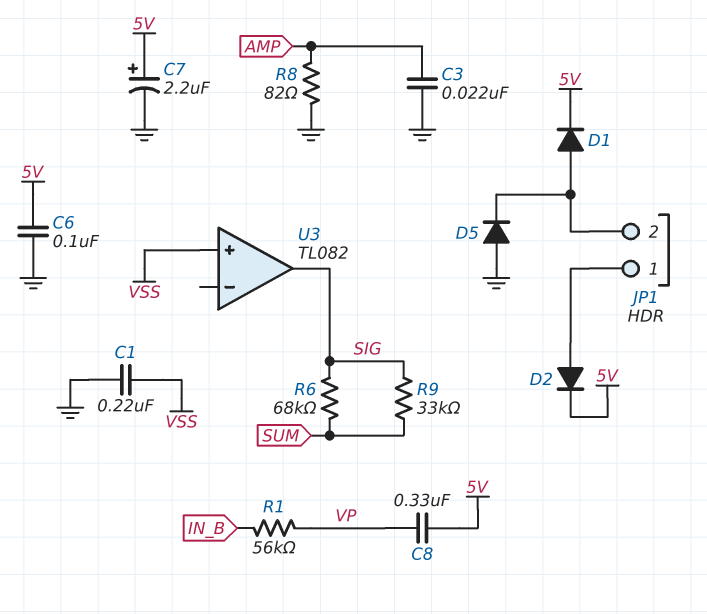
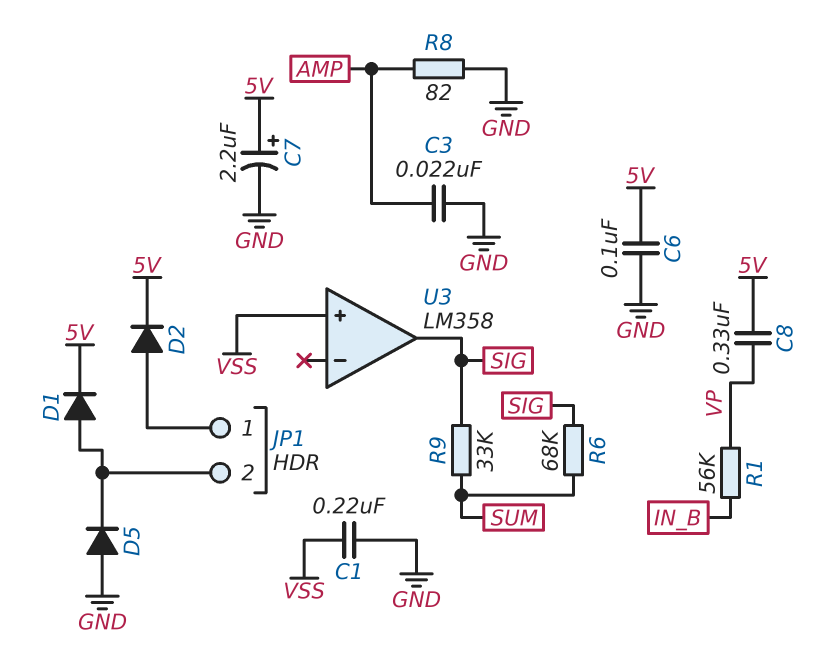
U3: TL082 -> LM358

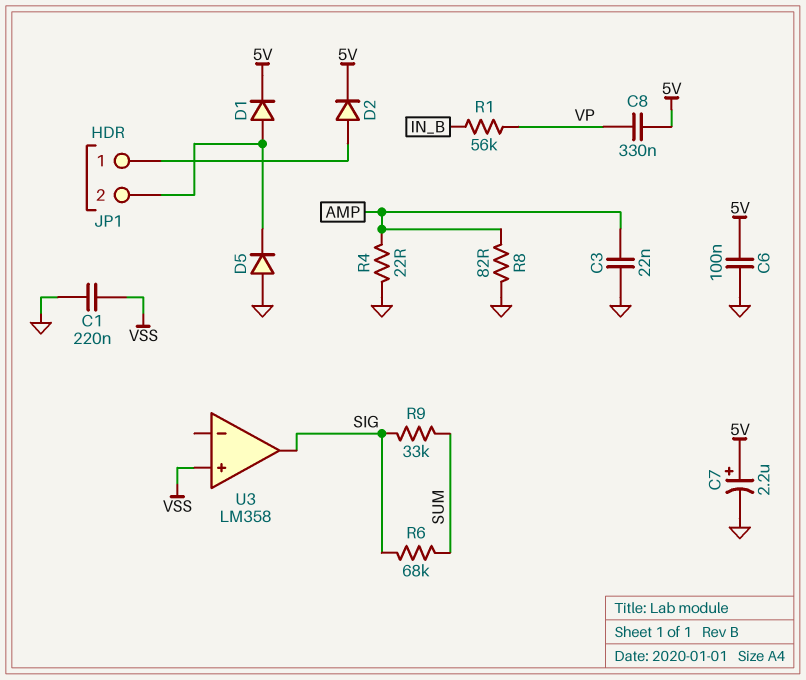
R4: none -> 22 (AMP, GND)

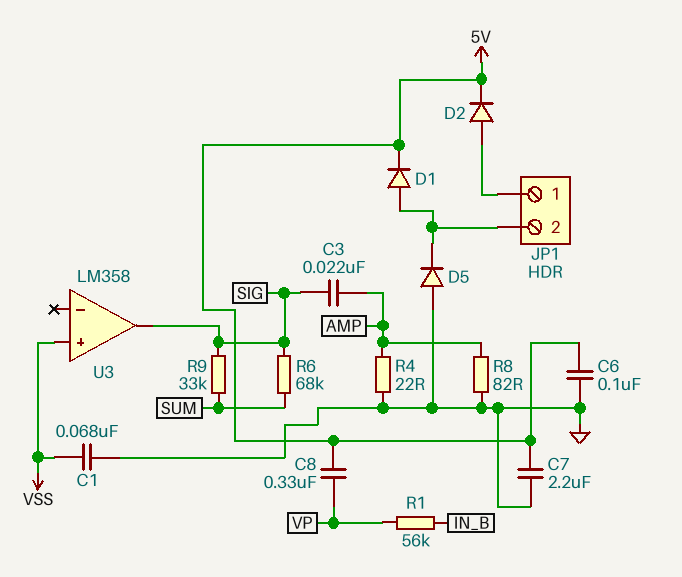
C1: 220nF (GND, VSS) -> 68nF (GND, VSS)
C3: 22nF (AMP, GND) -> 22nF (AMP, SIG)
C7: 2.2uF (plus 5V, minus GND) -> 2.2uF (5V, GND)

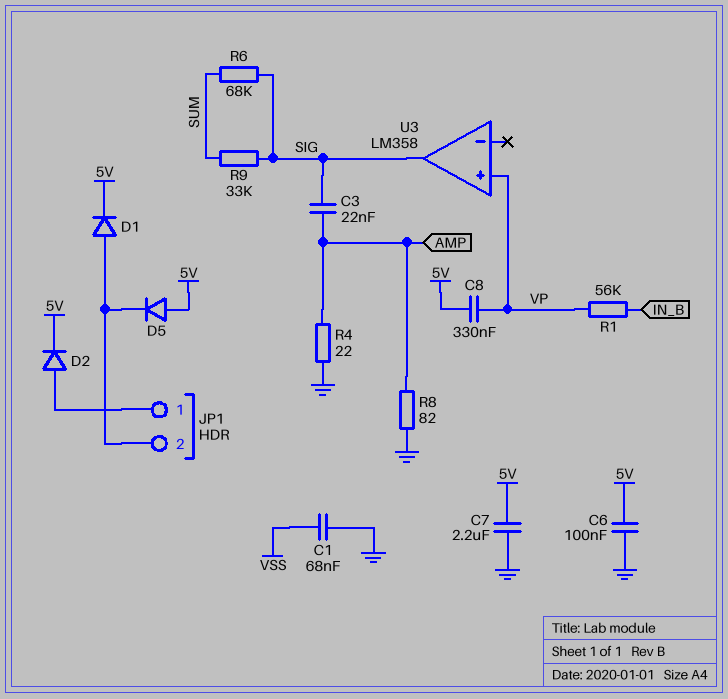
D5: diode (A GND, K JP1/2) -> diode (A 5V, K JP1/2)
U3 pin in+: VSS -> VP

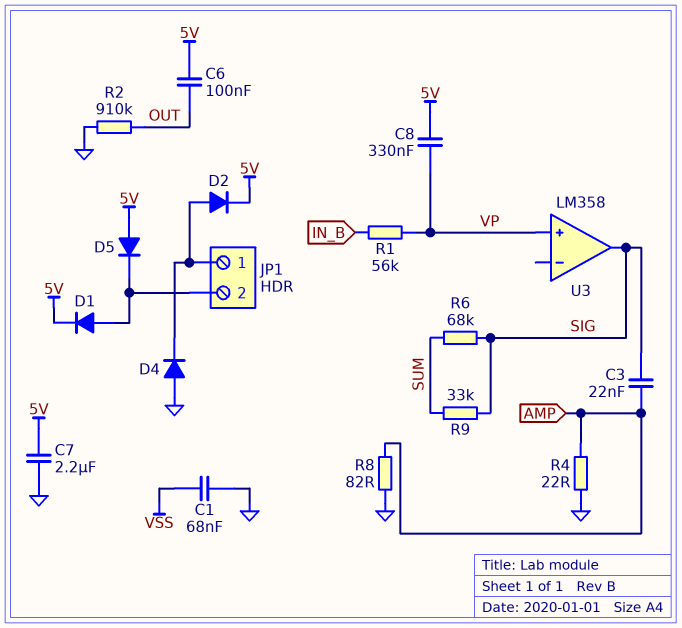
C6: 100nF (5V, GND) -> 100nF (5V, OUT)
D4: none -> diode (A GND, K JP1/1)
R2: none -> 910k (GND, OUT)

